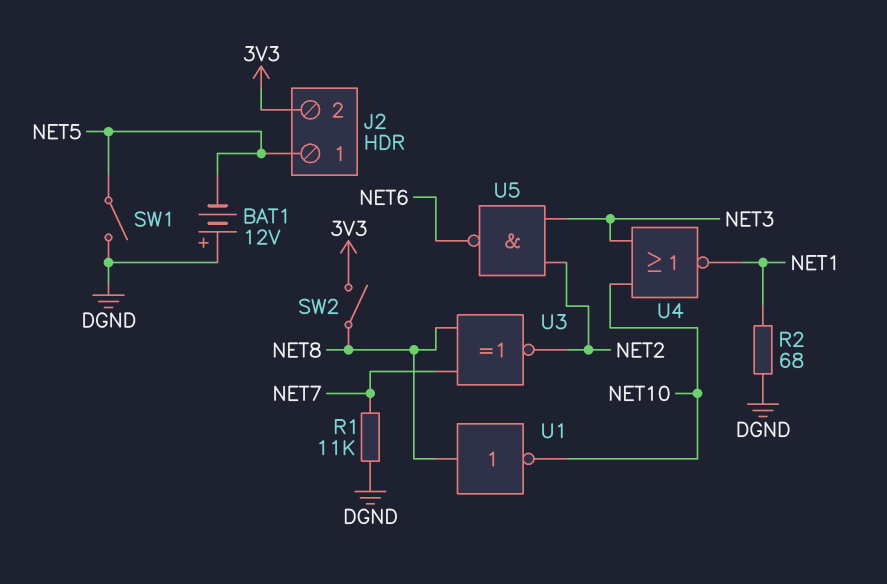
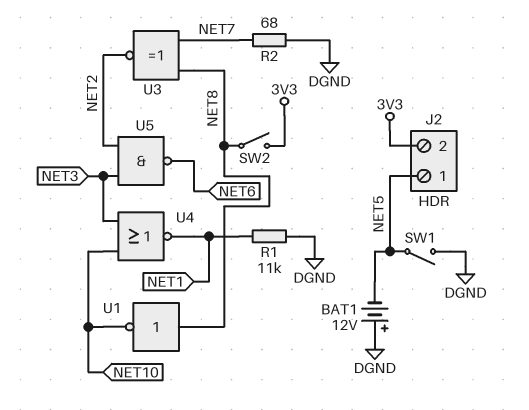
R1: 11k (DGND, NET7) -> 11k (DGND, NET1)
R2: 68 (DGND, NET1) -> 68 (DGND, NET7)

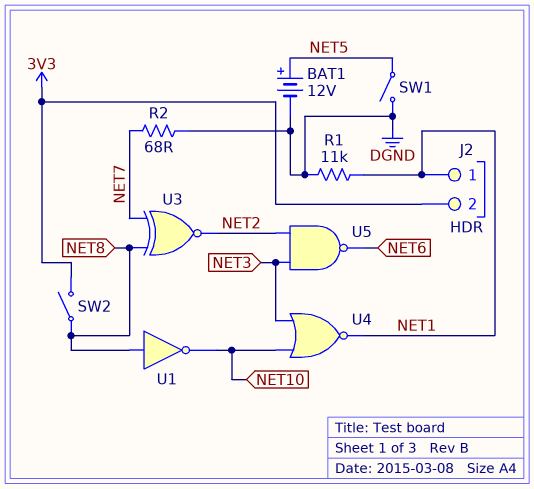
BAT1: 12V (plus DGND, minus NET5) -> 12V (plus NET5, minus DGND)
J2 pin 1: NET5 -> NET1

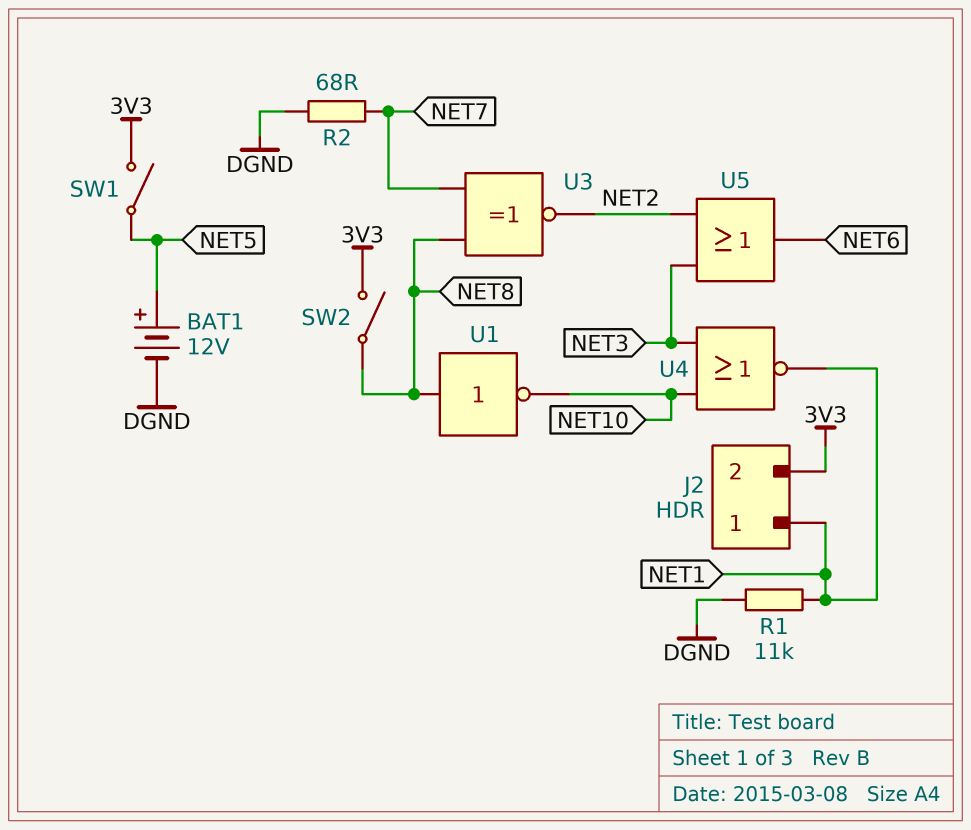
SW1: switch (DGND, NET5) -> switch (3V3, NET5)
U5: NAND (in NET2, in NET3, out NET6) -> OR (in NET2, in NET3, out NET6)

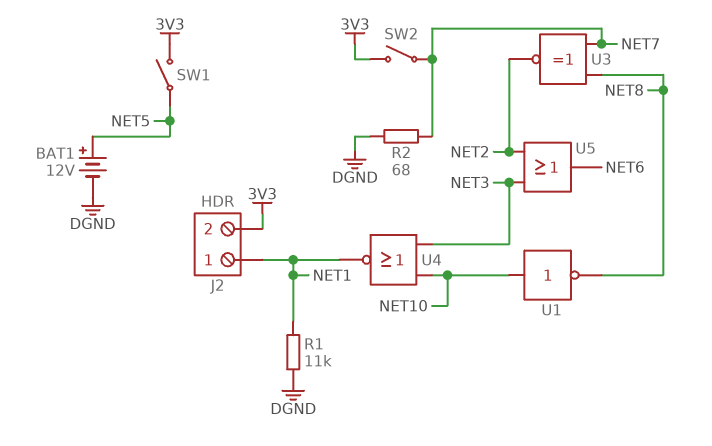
SW2: switch (3V3, NET8) -> switch (3V3, NET7)
U1: NOT (in NET8, out NET10) -> NOT (in NET10, out NET8)

